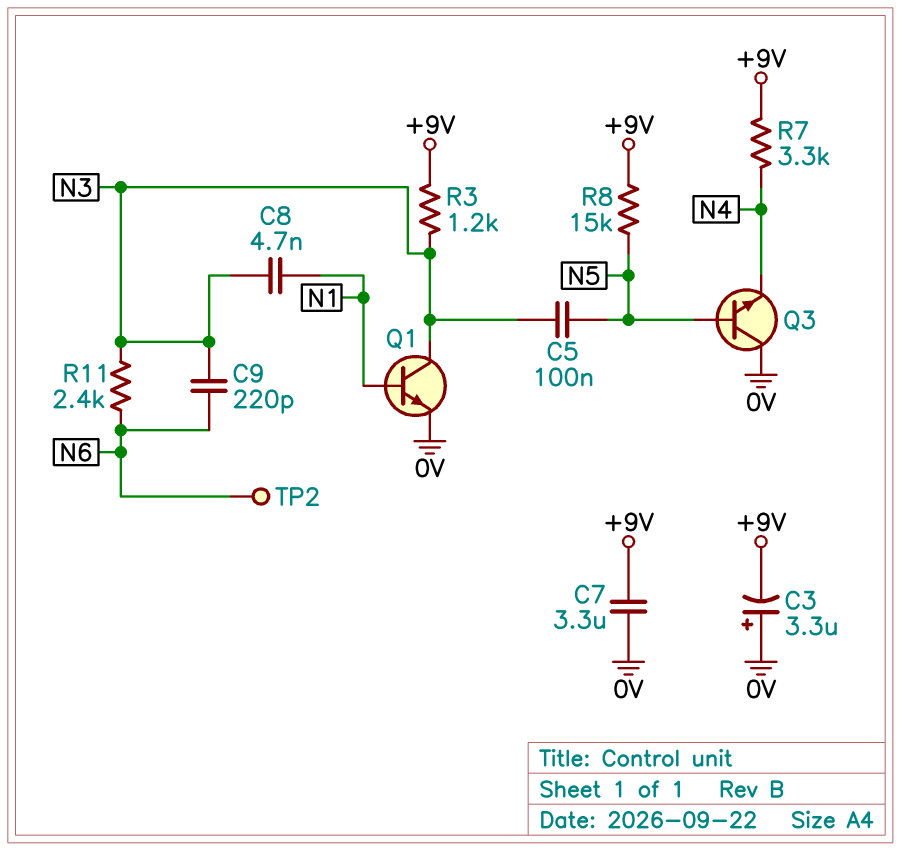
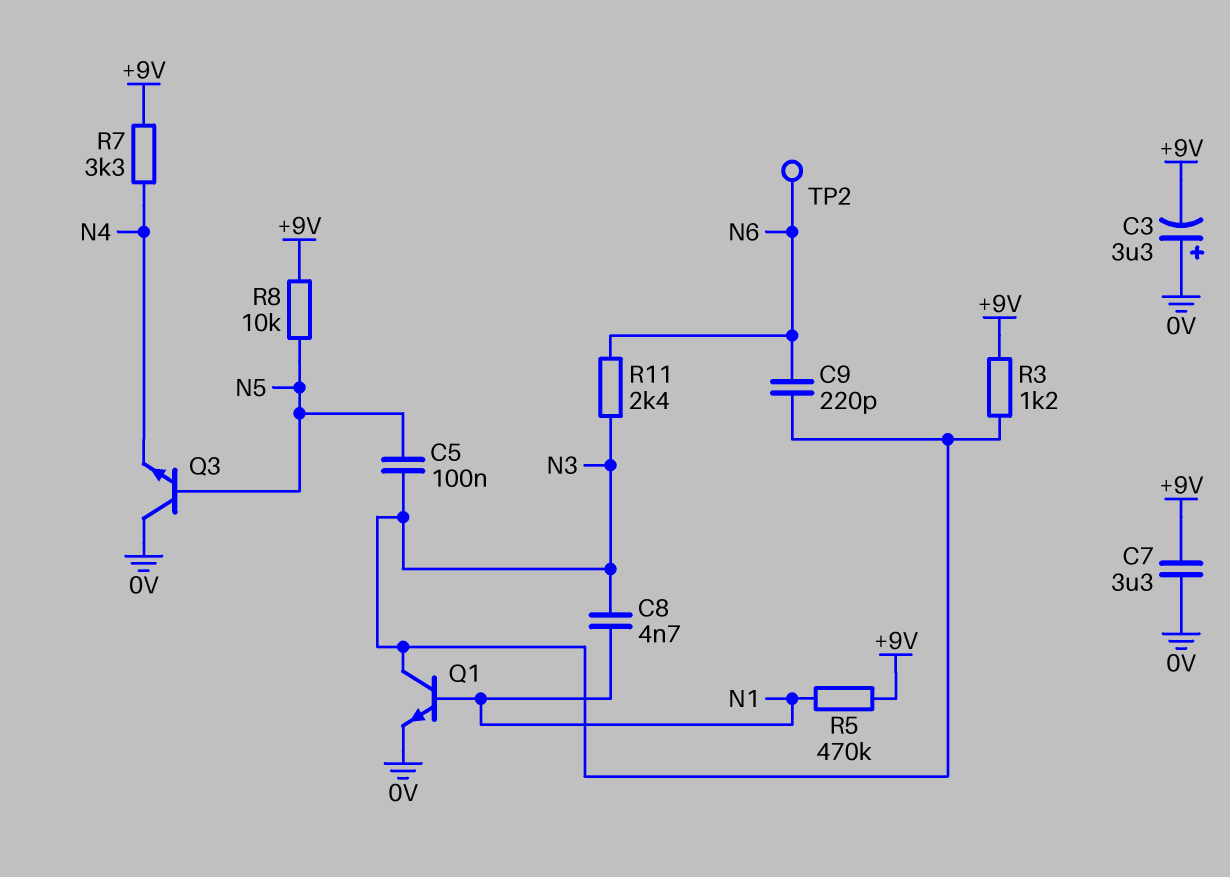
R5: none -> 470k (+9V, N1)
R8: 15k (+9V, N5) -> 10k (+9V, N5)

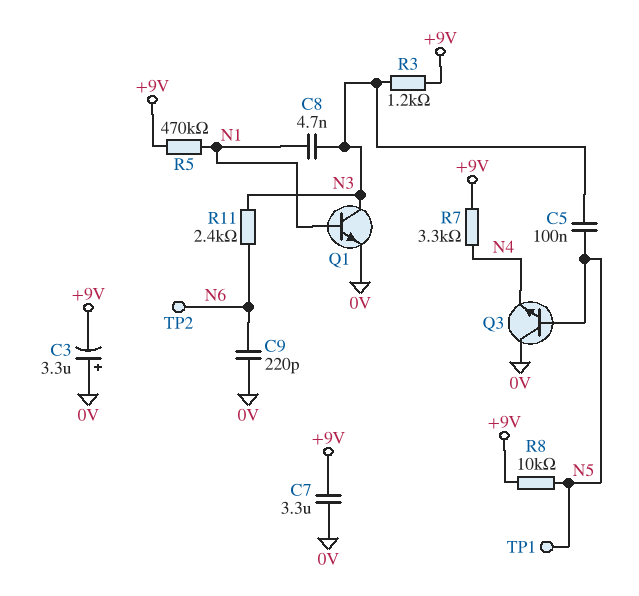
C9: 220pF (N3, N6) -> 220pF (0V, N6)
TP1: none -> test point (N5)

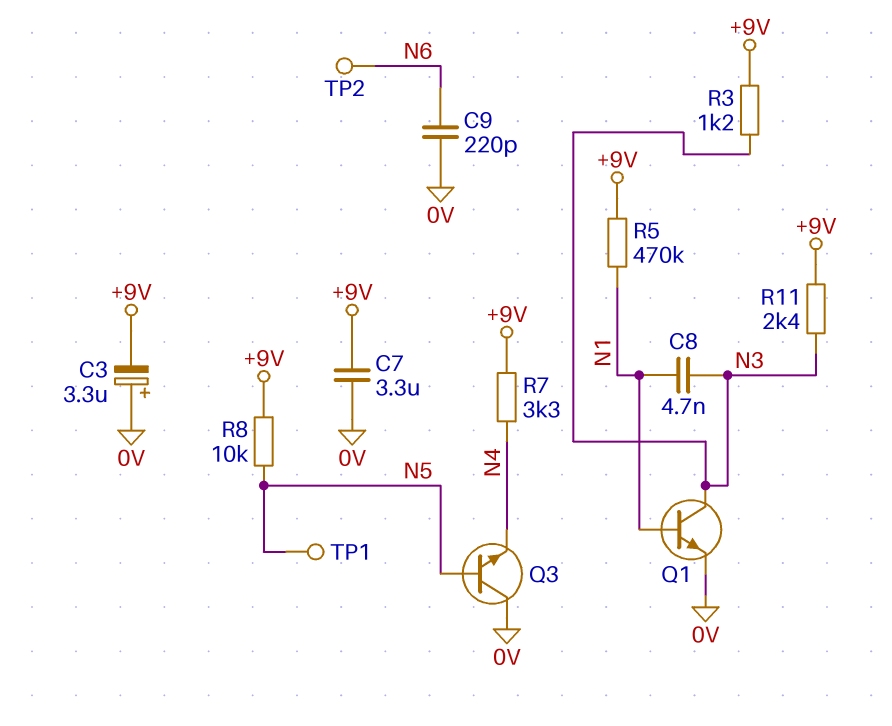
C5: 100nF (N3, N5) -> none
R11: 2.4k (N3, N6) -> 2.4k (+9V, N3)

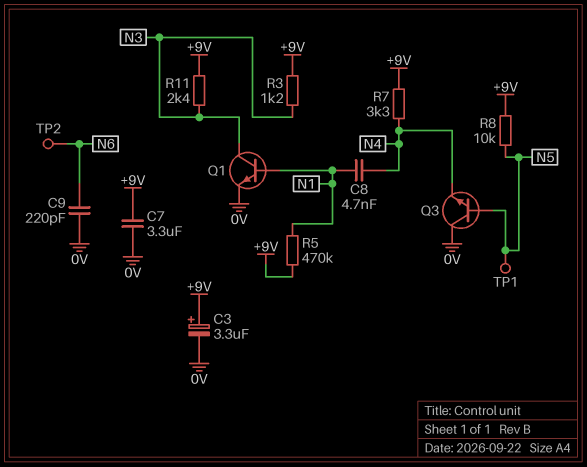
C3: 3.3uF (plus 0V, minus +9V) -> 3.3uF (plus +9V, minus 0V)
C8: 4.7nF (N1, N3) -> 4.7nF (N1, N4)

